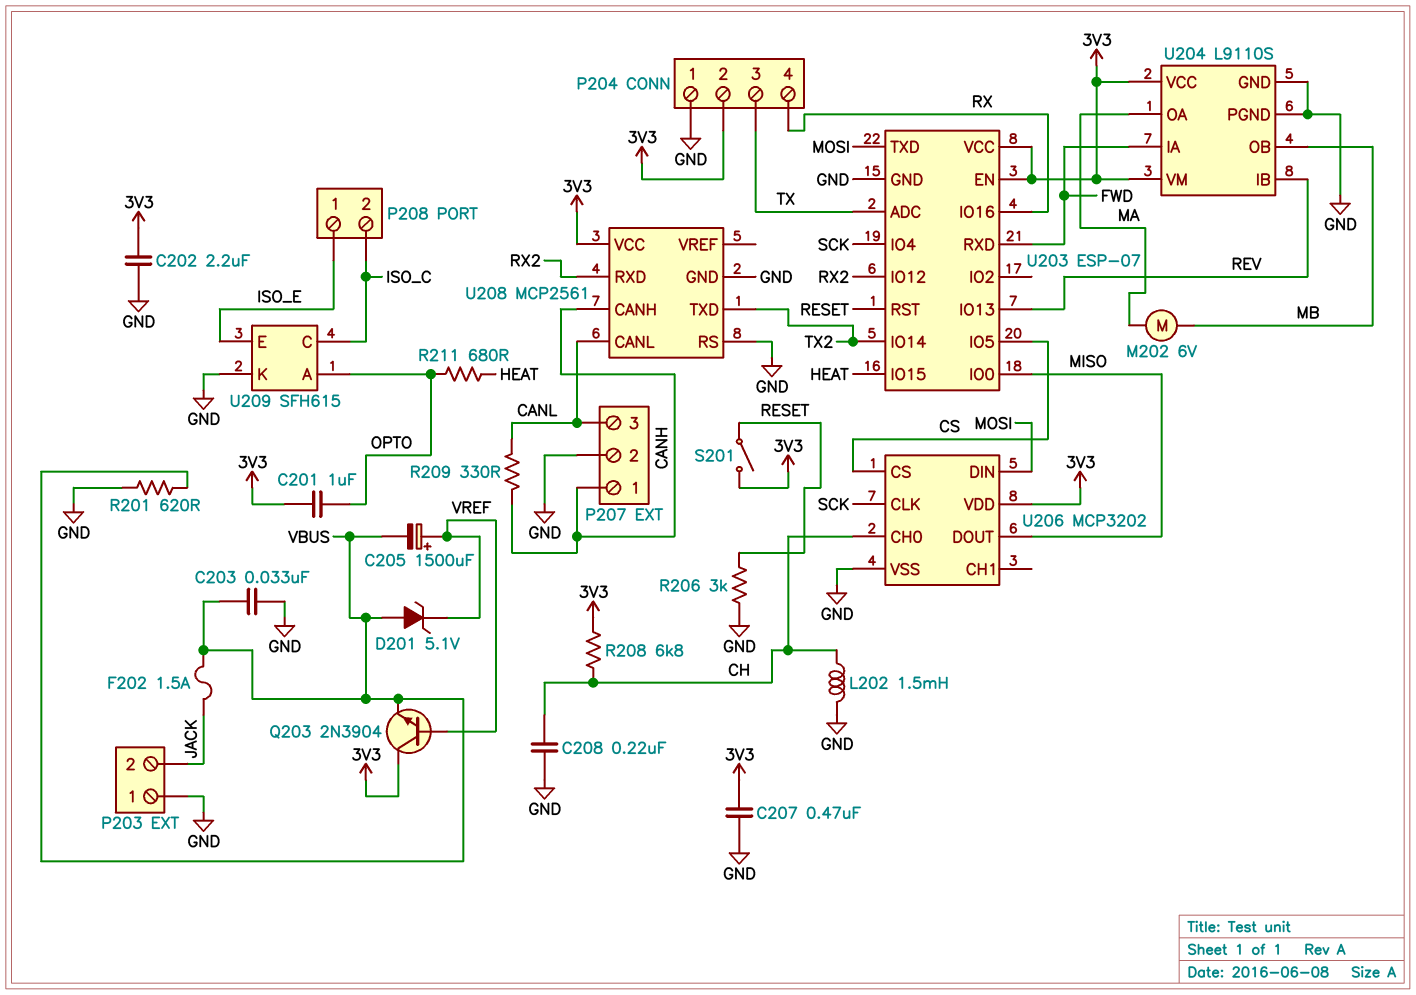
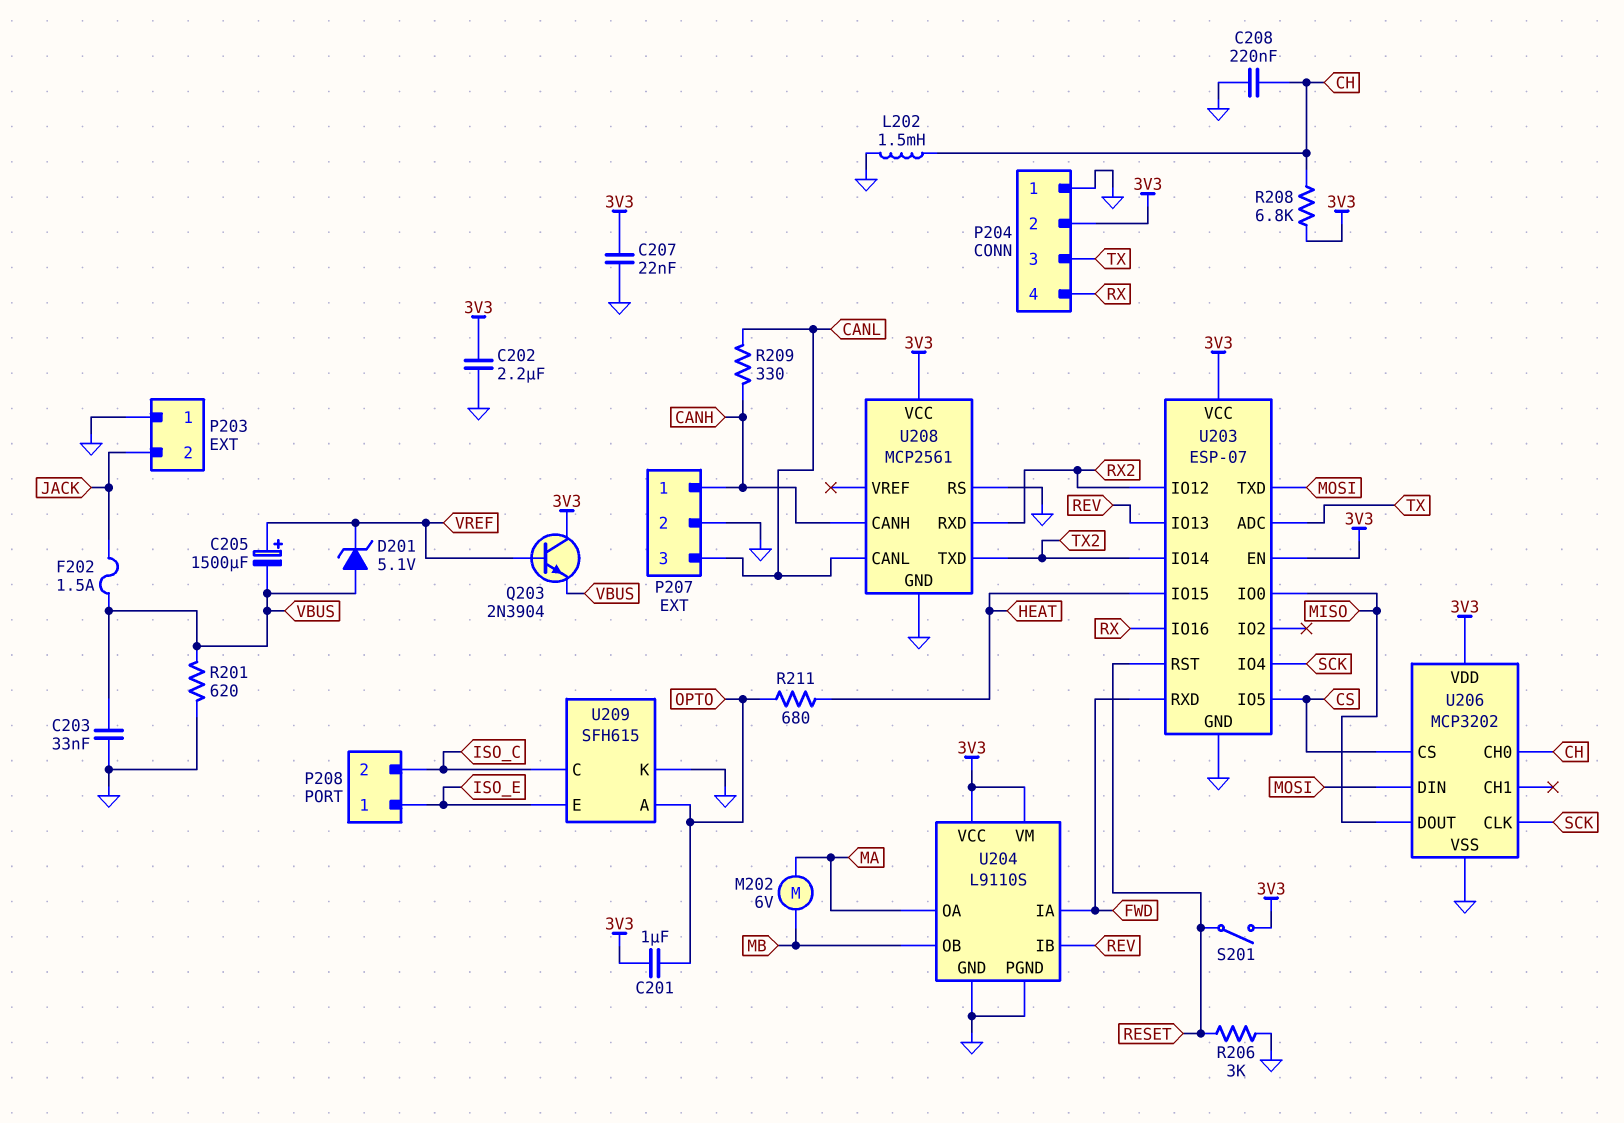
C207: 470nF (3V3, GND) -> 22nF (3V3, GND)

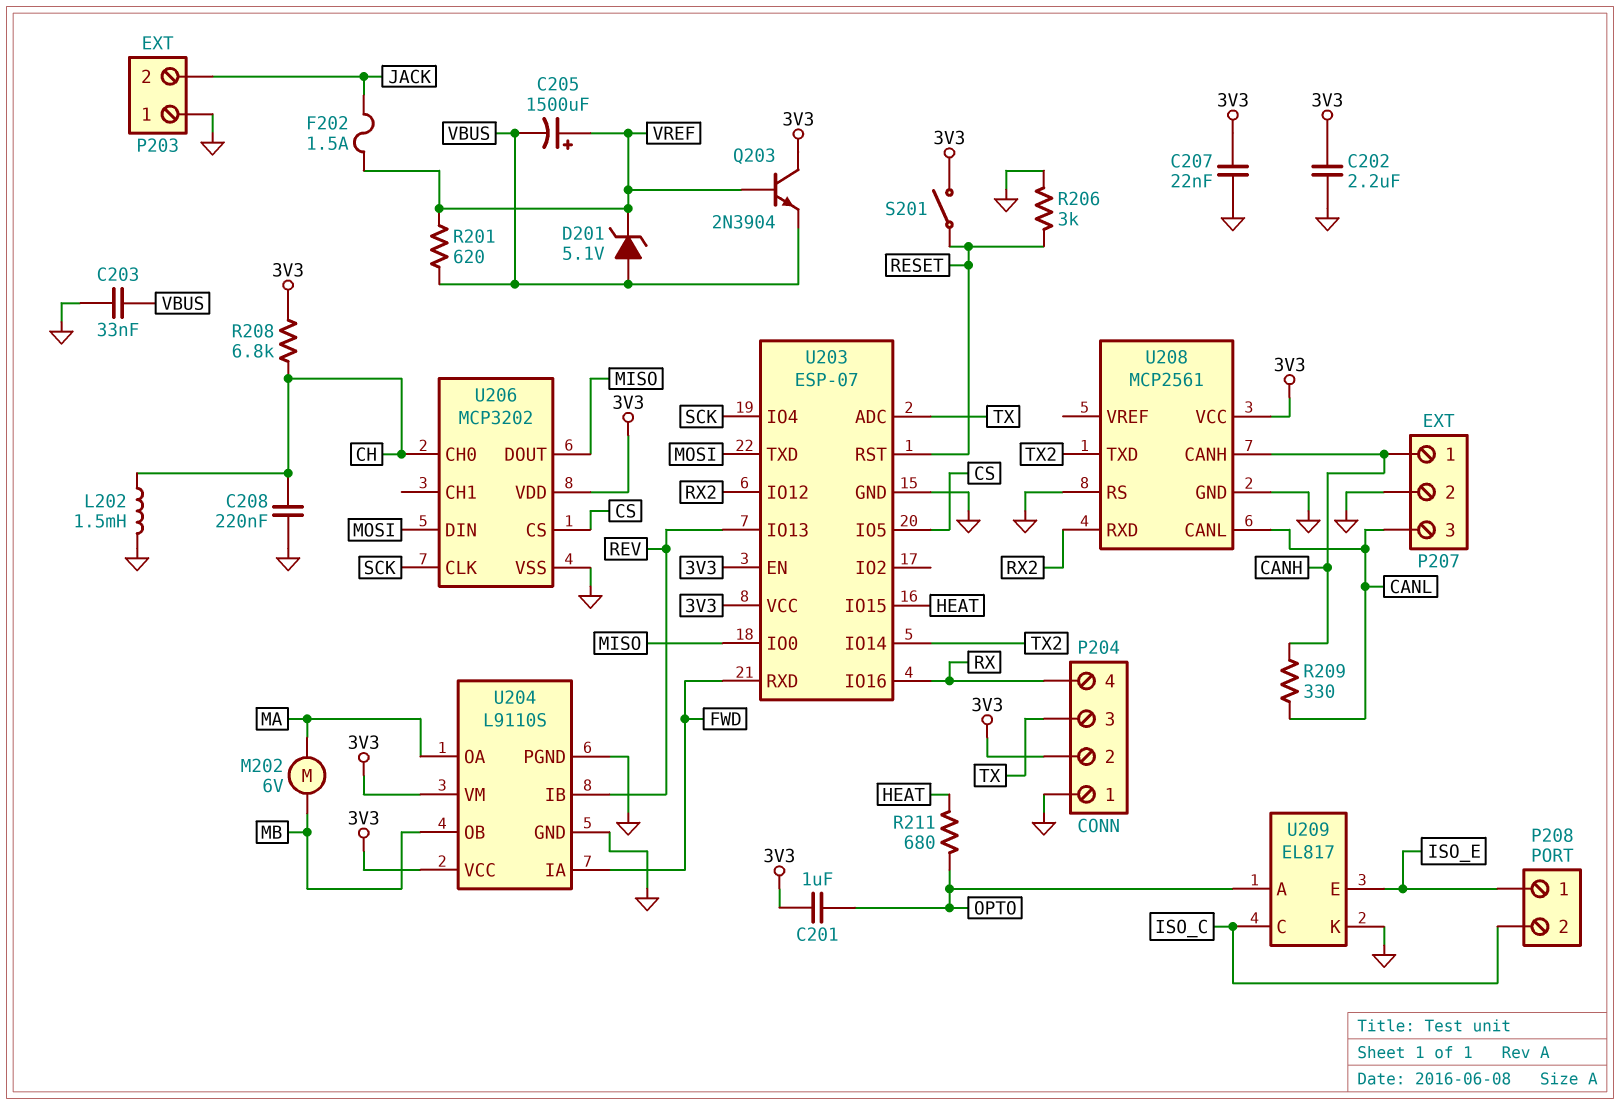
F202: 1.5A (JACK, VBUS) -> 1.5A (JACK, VREF)
R201: 620 (GND, VBUS) -> 620 (VBUS, VREF)
U209: SFH615 -> EL817

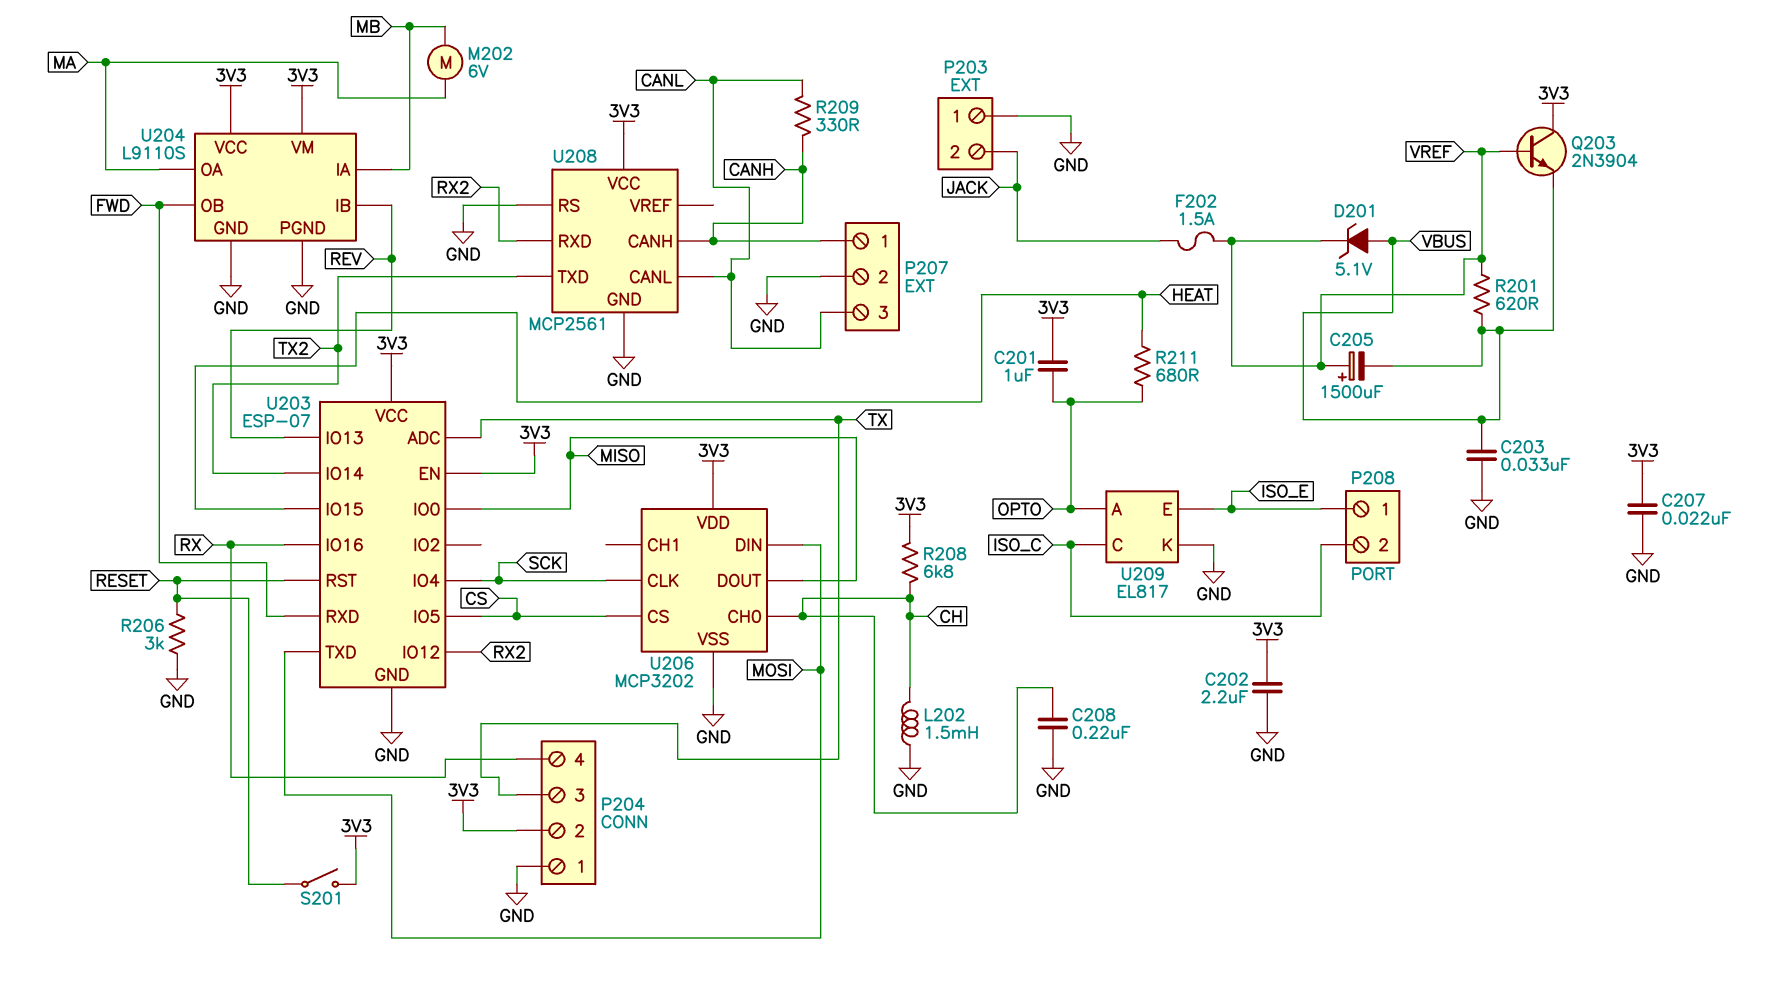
U204 pin IA: FWD -> MB
U204 pin OB: MB -> FWD

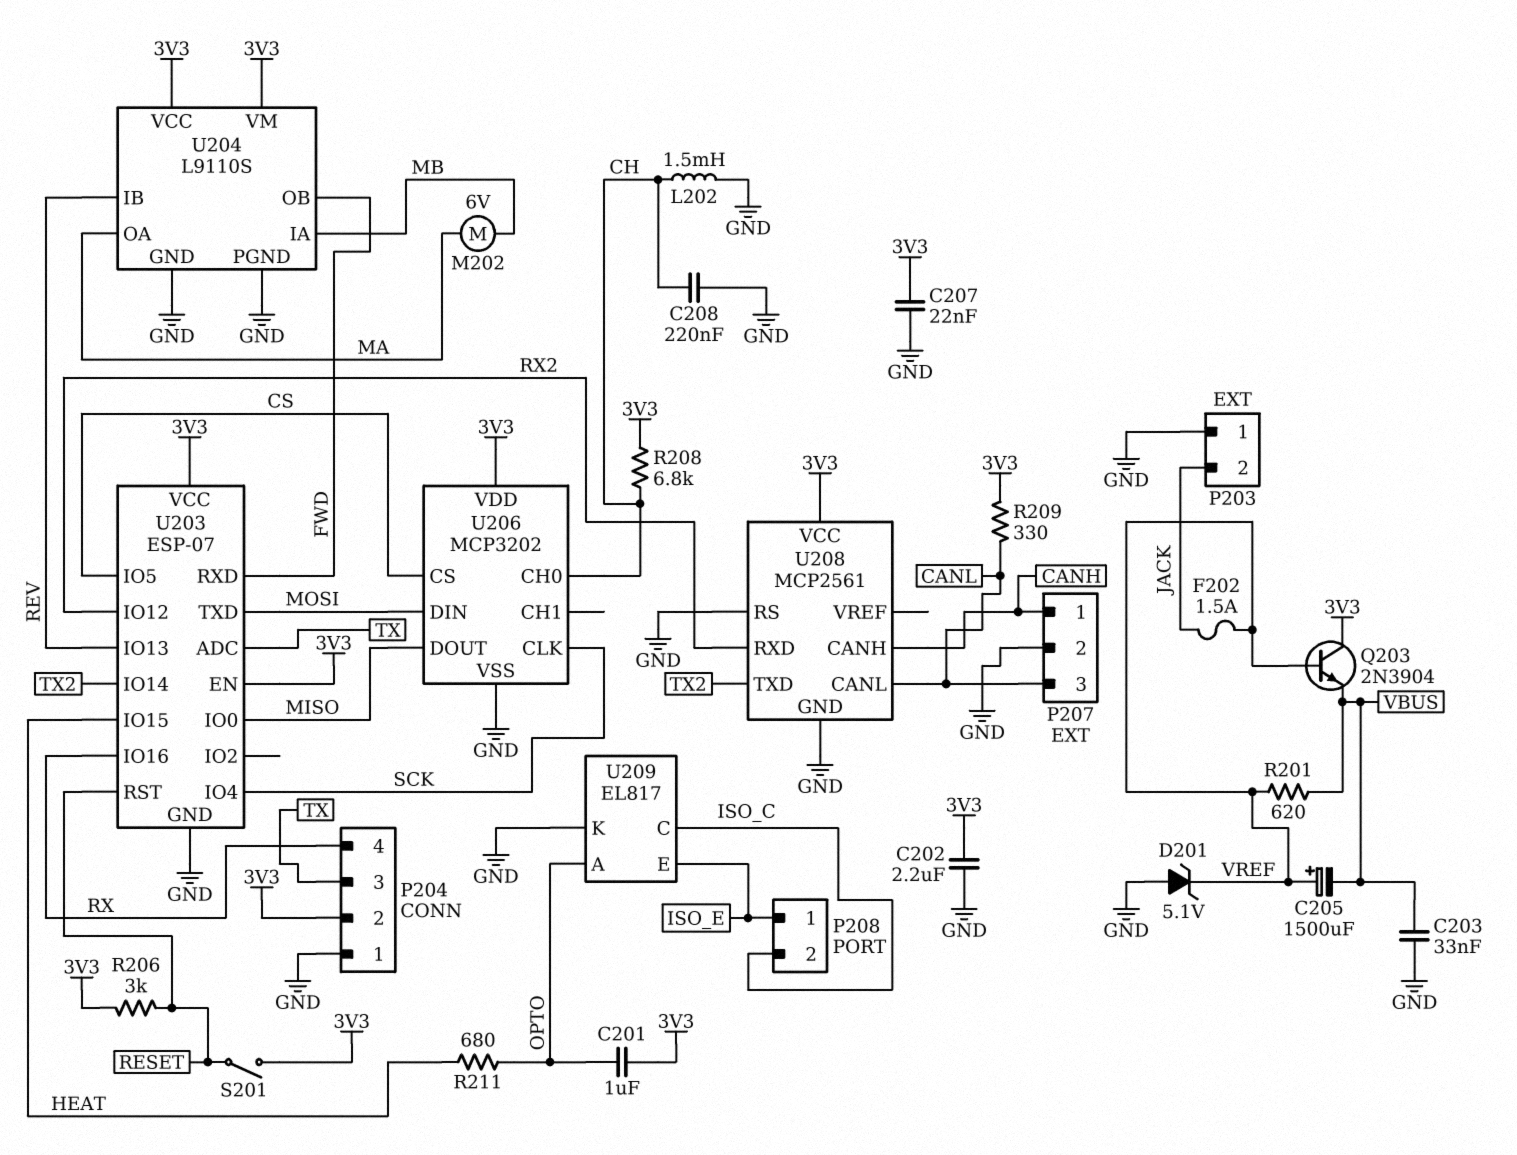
D201: zener 5.1V (A VBUS, K VREF) -> zener 5.1V (A GND, K VREF)
R206: 3k (GND, RESET) -> 3k (3V3, RESET)
R209: 330 (CANH, CANL) -> 330 (3V3, CANL)

